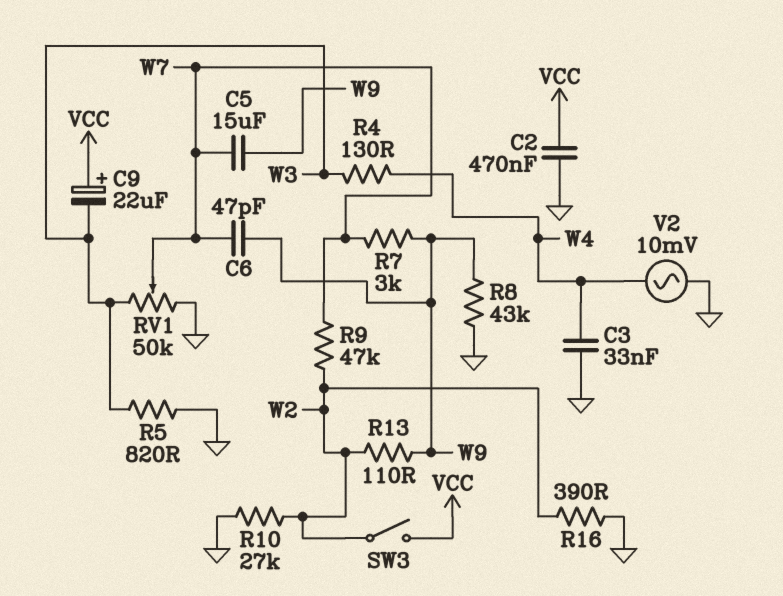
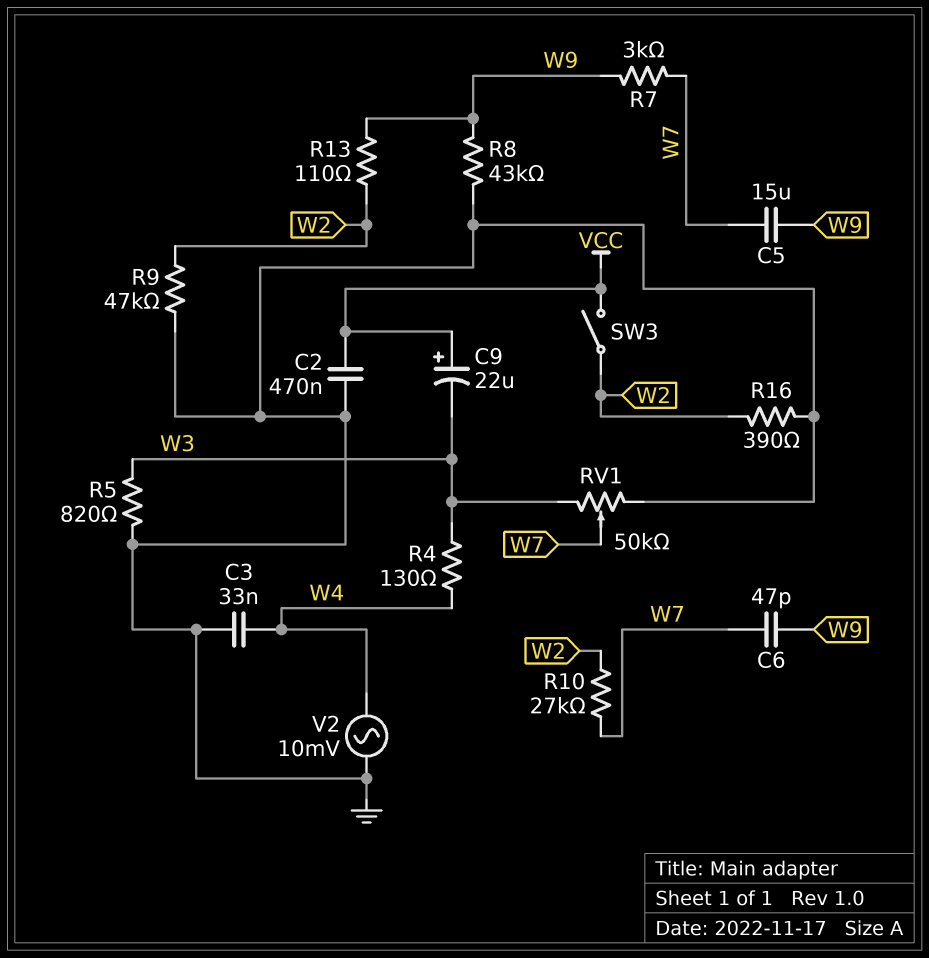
R9: 47k (W2, W7) -> 47k (GND, W2)
R10: 27k (GND, W2) -> 27k (W2, W7)

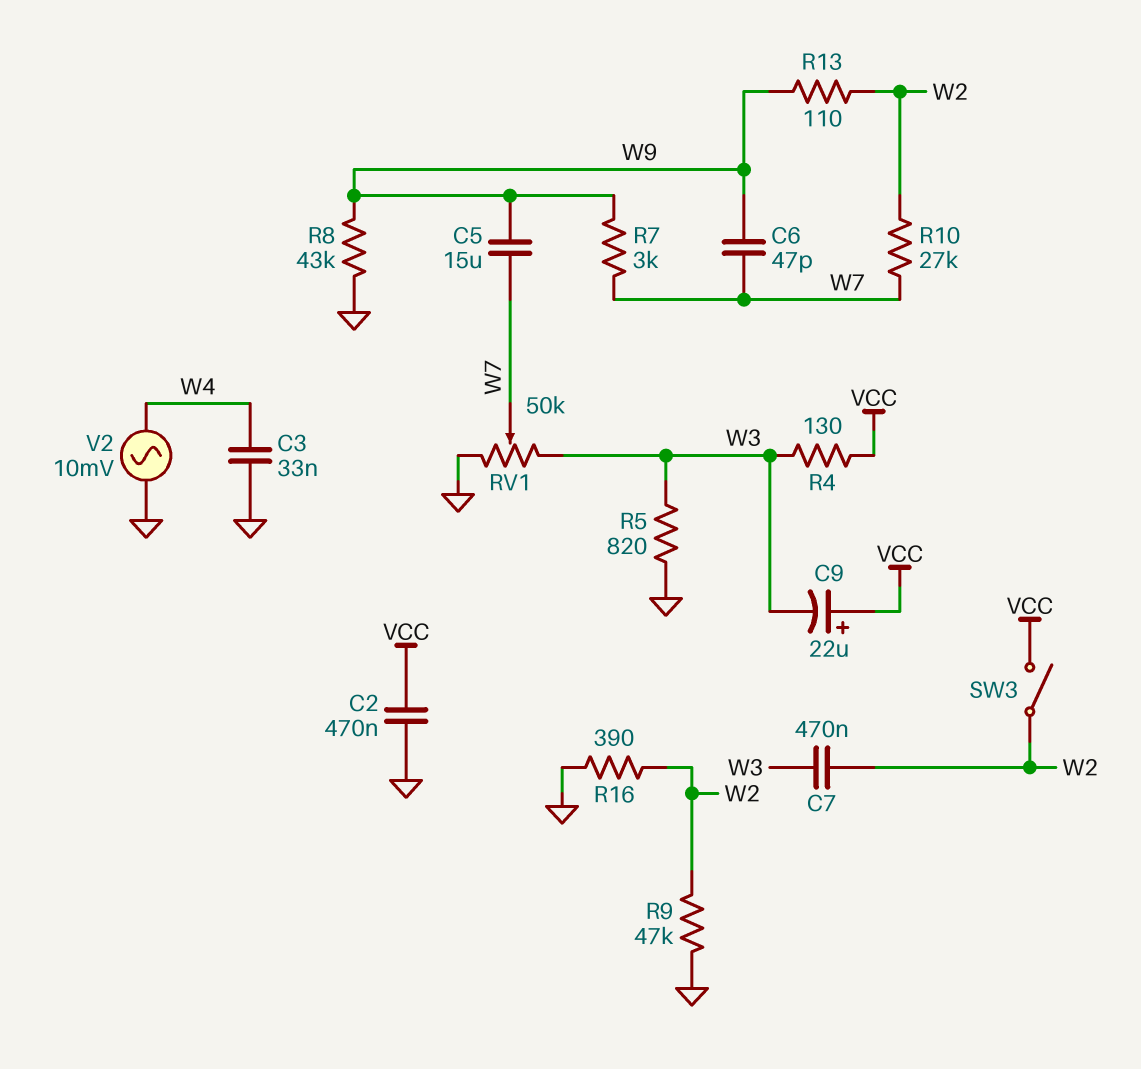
C7: none -> 470nF (W2, W3)
R4: 130 (W3, W4) -> 130 (VCC, W3)

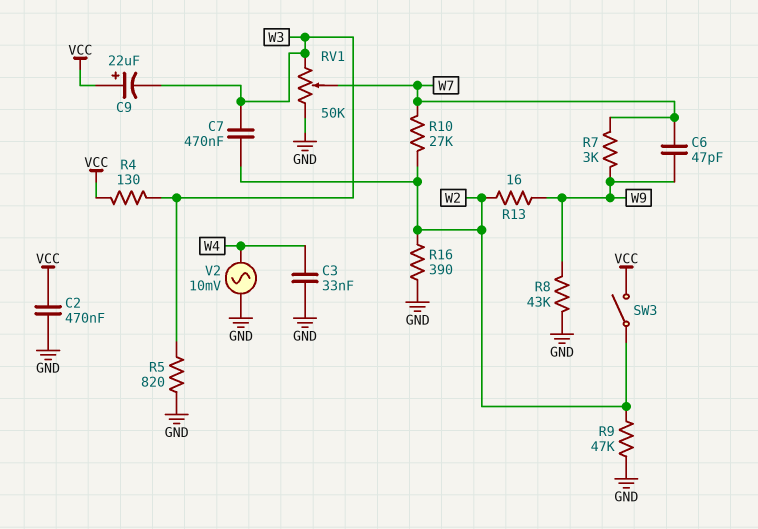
C5: 15uF (W7, W9) -> none
R13: 110 (W2, W9) -> 16 (W2, W9)

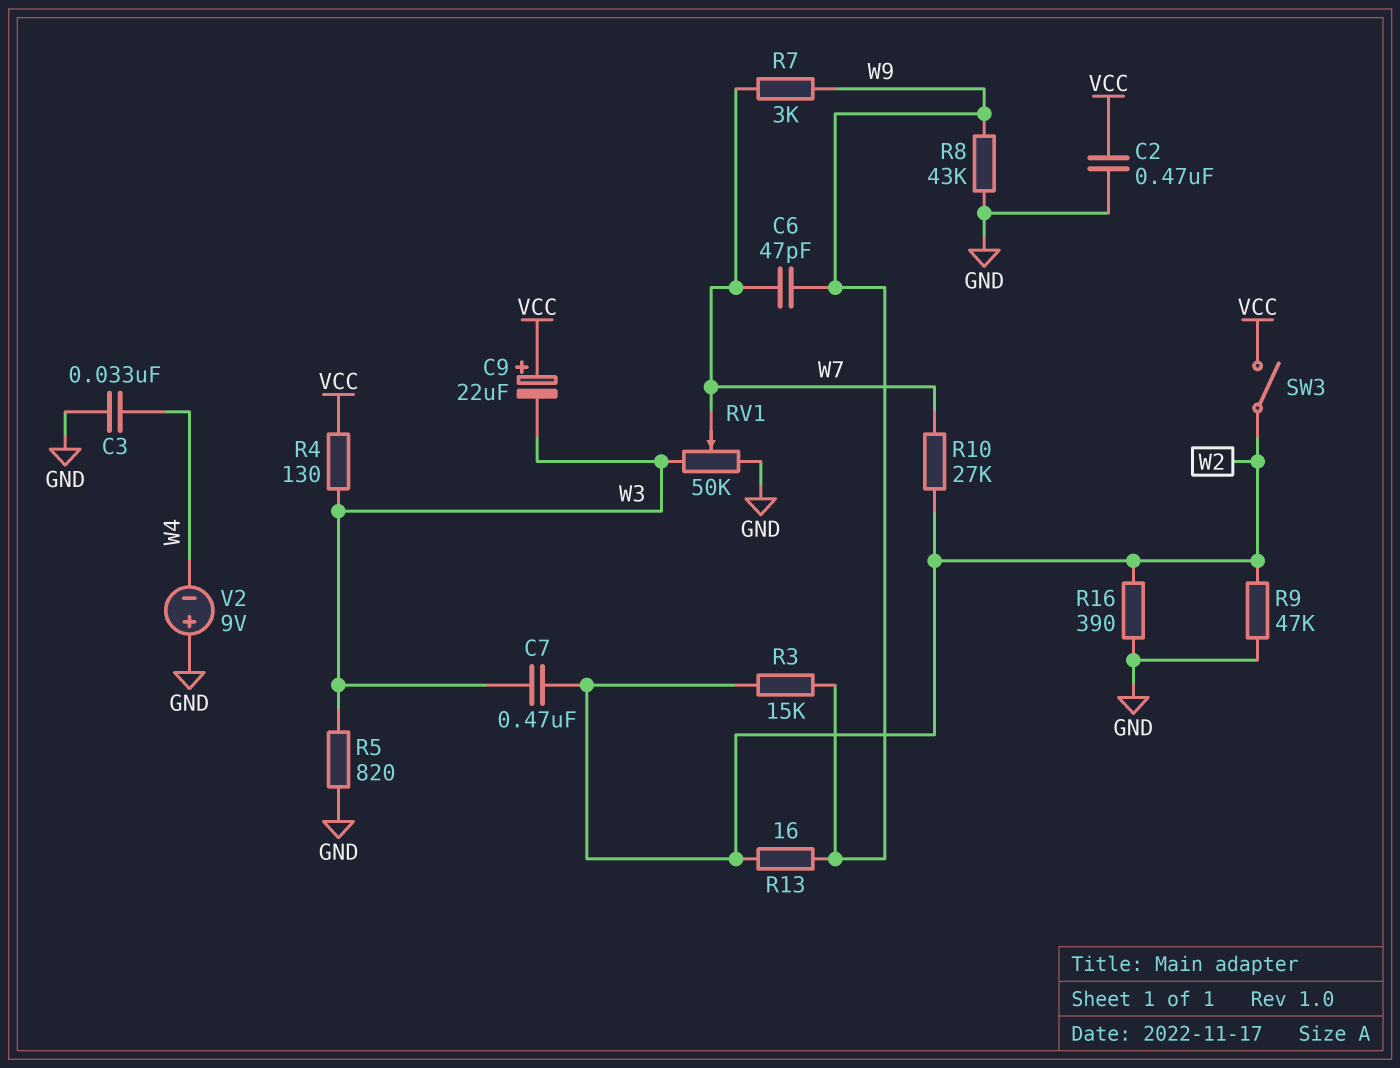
R3: none -> 15k (W2, W9)
V2: AC 10mV (GND, W4) -> 9V (plus GND, minus W4)

